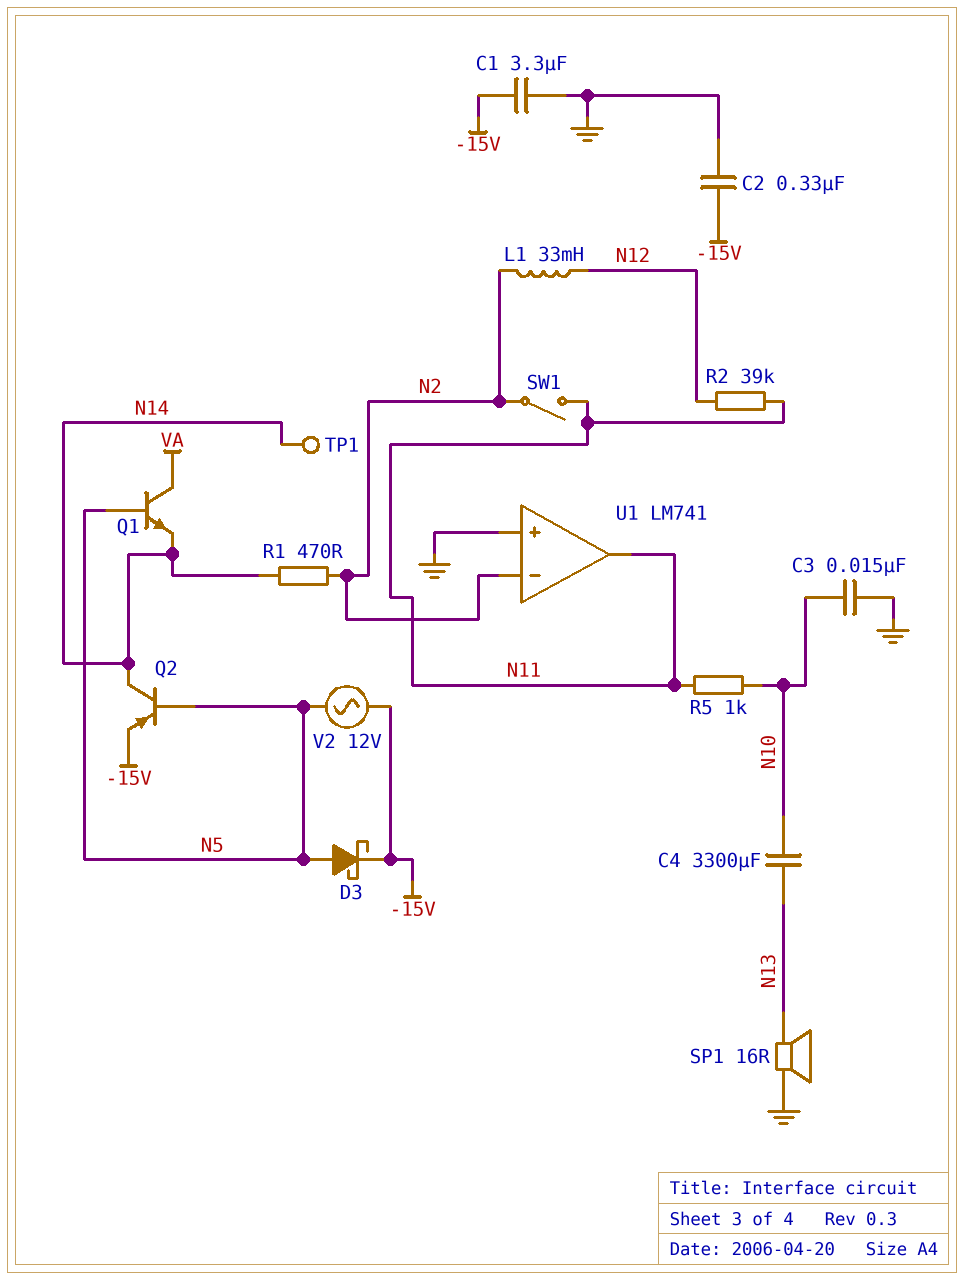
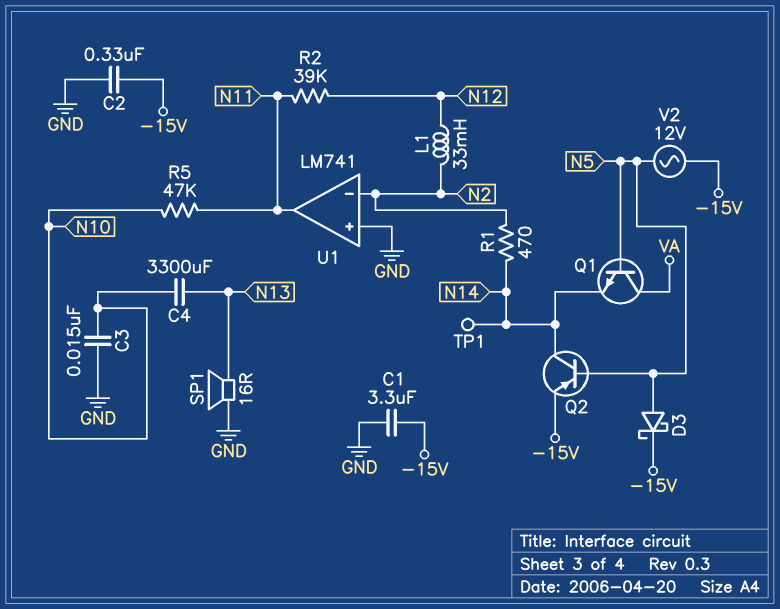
R5: 1k (N10, N11) -> 47k (N10, N11)
SW1: switch (N2, N11) -> none

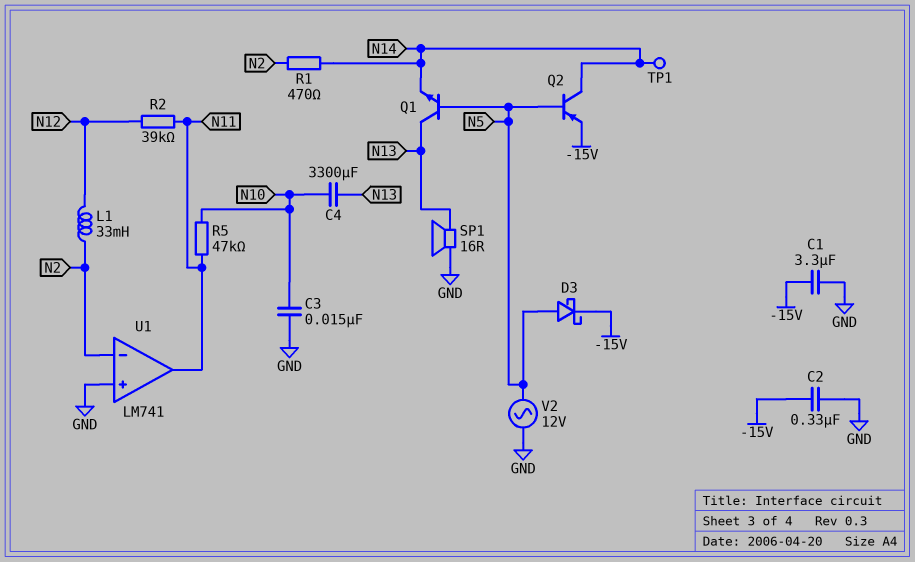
Q1: NPN (B N5, C VA, E N14) -> NPN (B N5, C N13, E N14)
V2: AC 12V (-15V, N5) -> AC 12V (GND, N5)

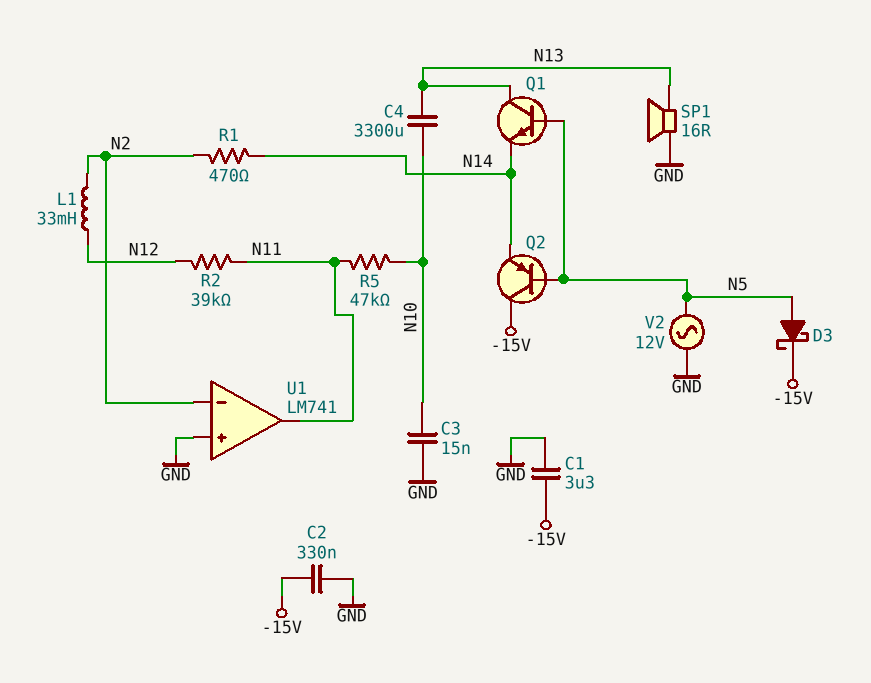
Q2: PNP (B N5, C N14, E -15V) -> PNP (B N5, C -15V, E N14)
TP1: test point (N14) -> none

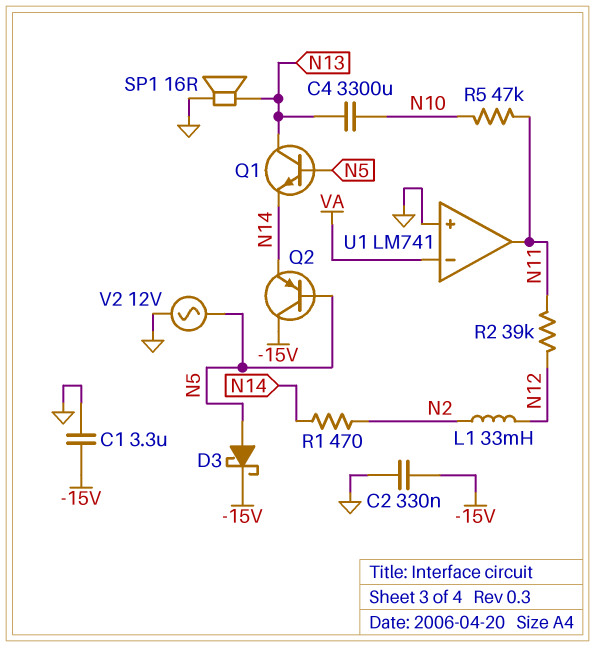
C3: 15nF (GND, N10) -> none
U1 pin in-: N2 -> VA

